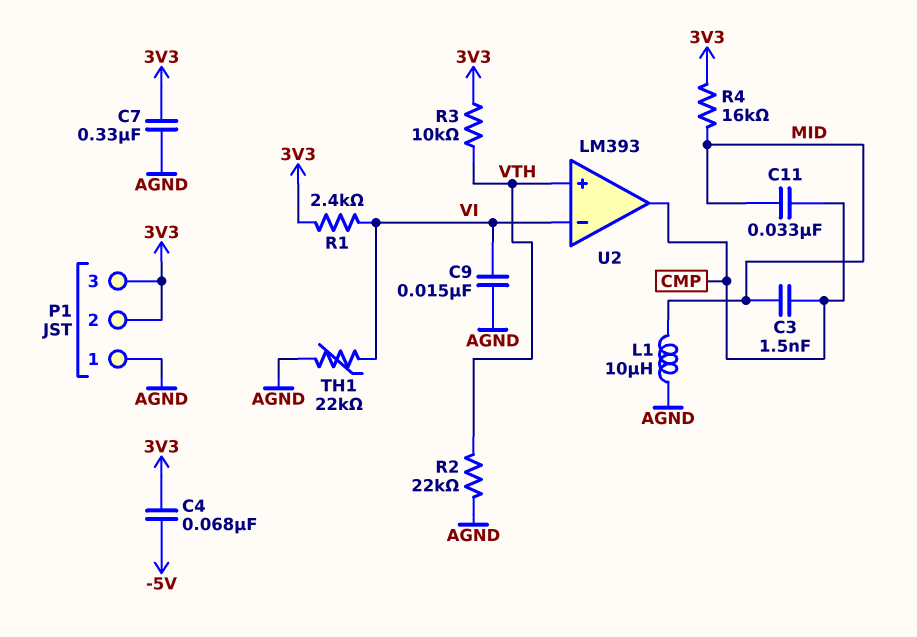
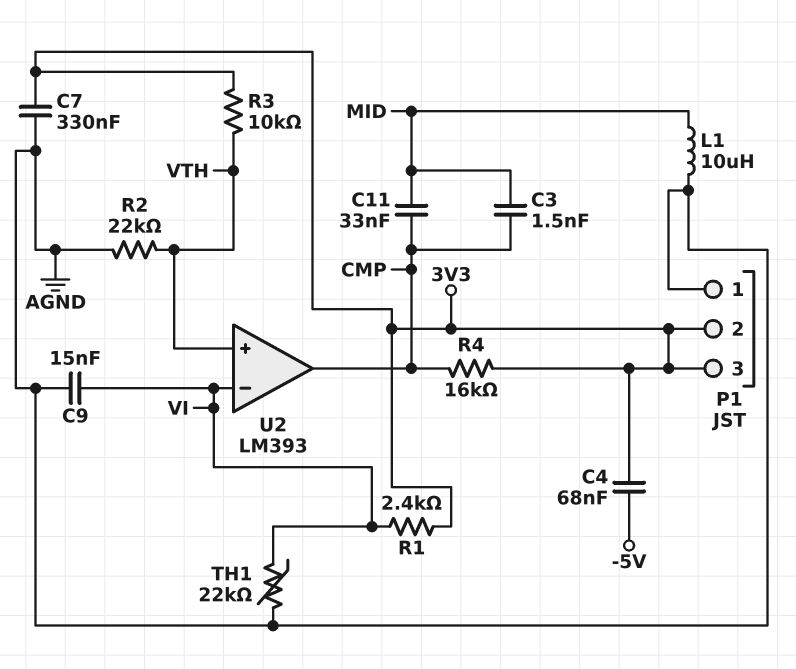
R4: 16k (3V3, MID) -> 16k (3V3, CMP)

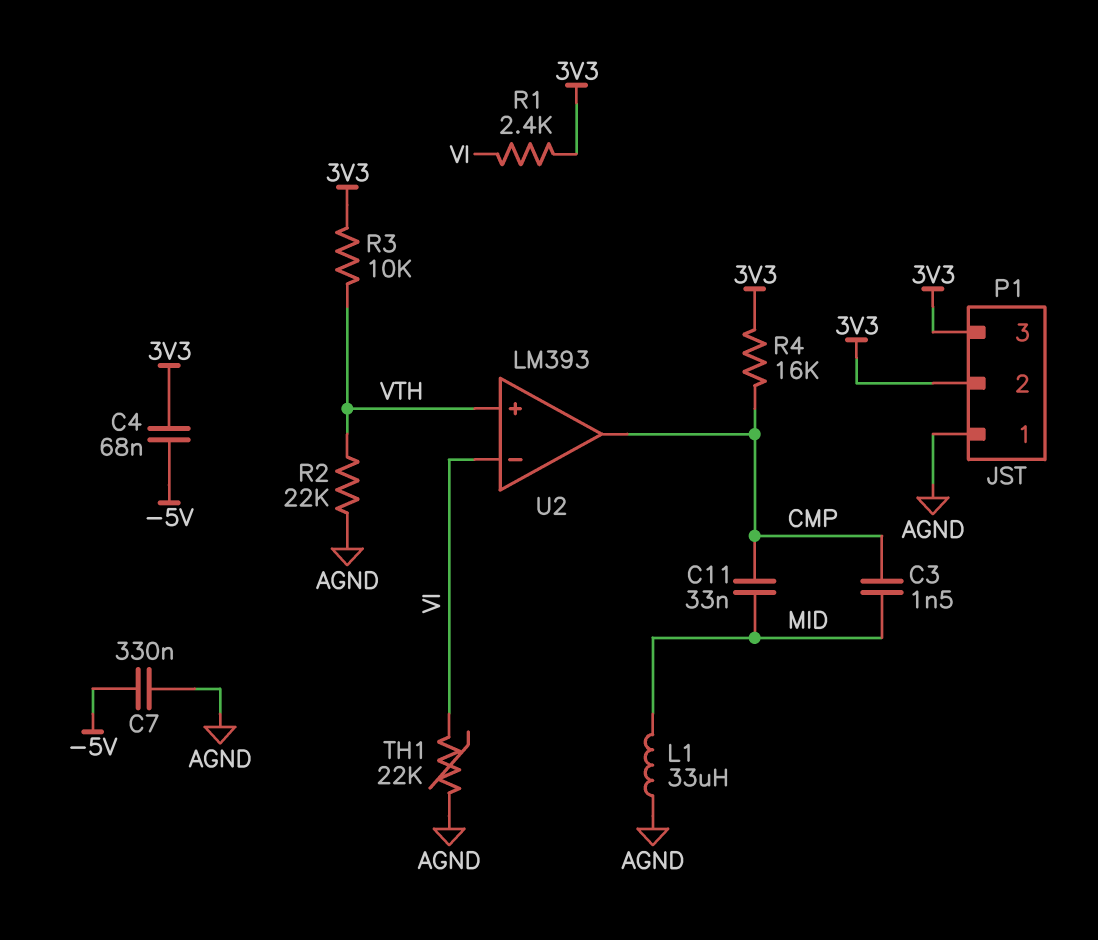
C7: 330nF (3V3, AGND) -> 330nF (-5V, AGND)
C9: 15nF (AGND, VI) -> none
L1: 10uH (AGND, MID) -> 33uH (AGND, MID)

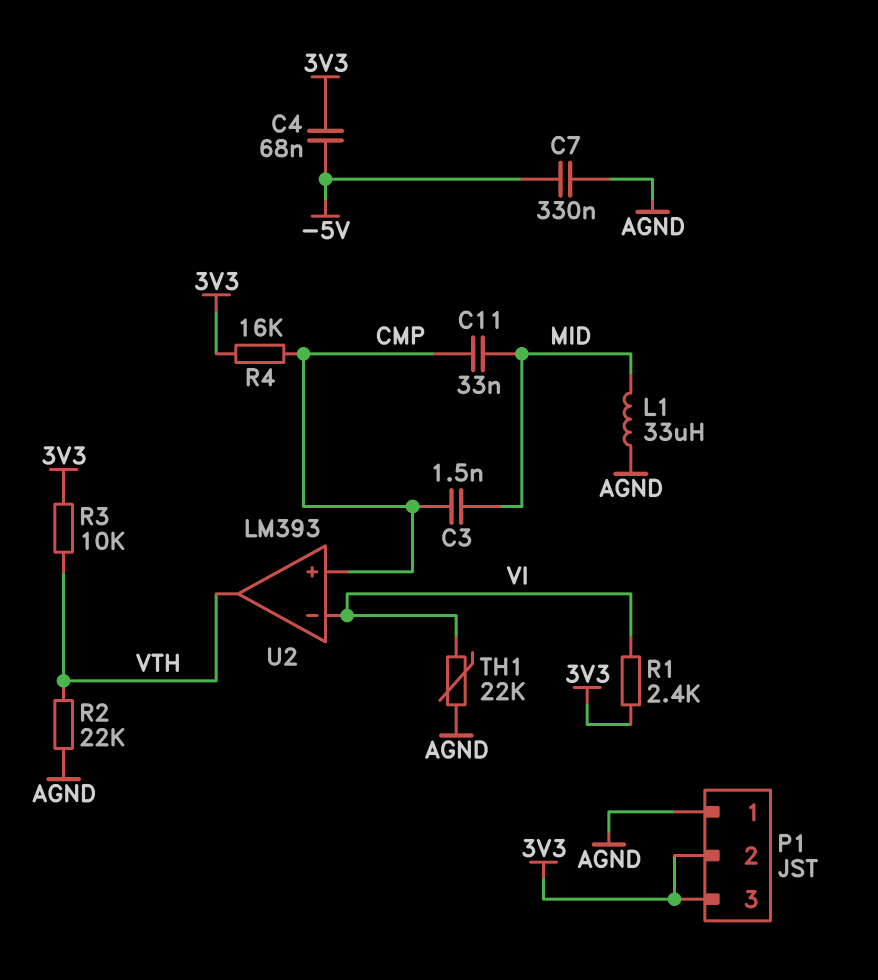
U2 pin in+: VTH -> CMP
U2 pin out: CMP -> VTH

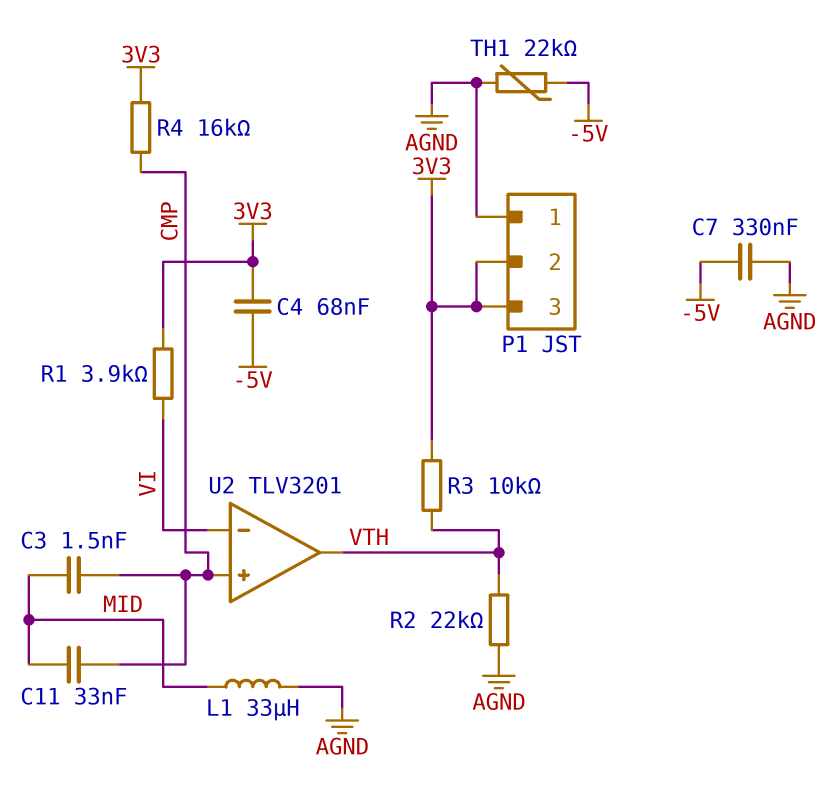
R1: 2.4k (3V3, VI) -> 3.9k (3V3, VI)
TH1: 22k (AGND, VI) -> 22k (-5V, AGND)
U2: LM393 -> TLV3201

